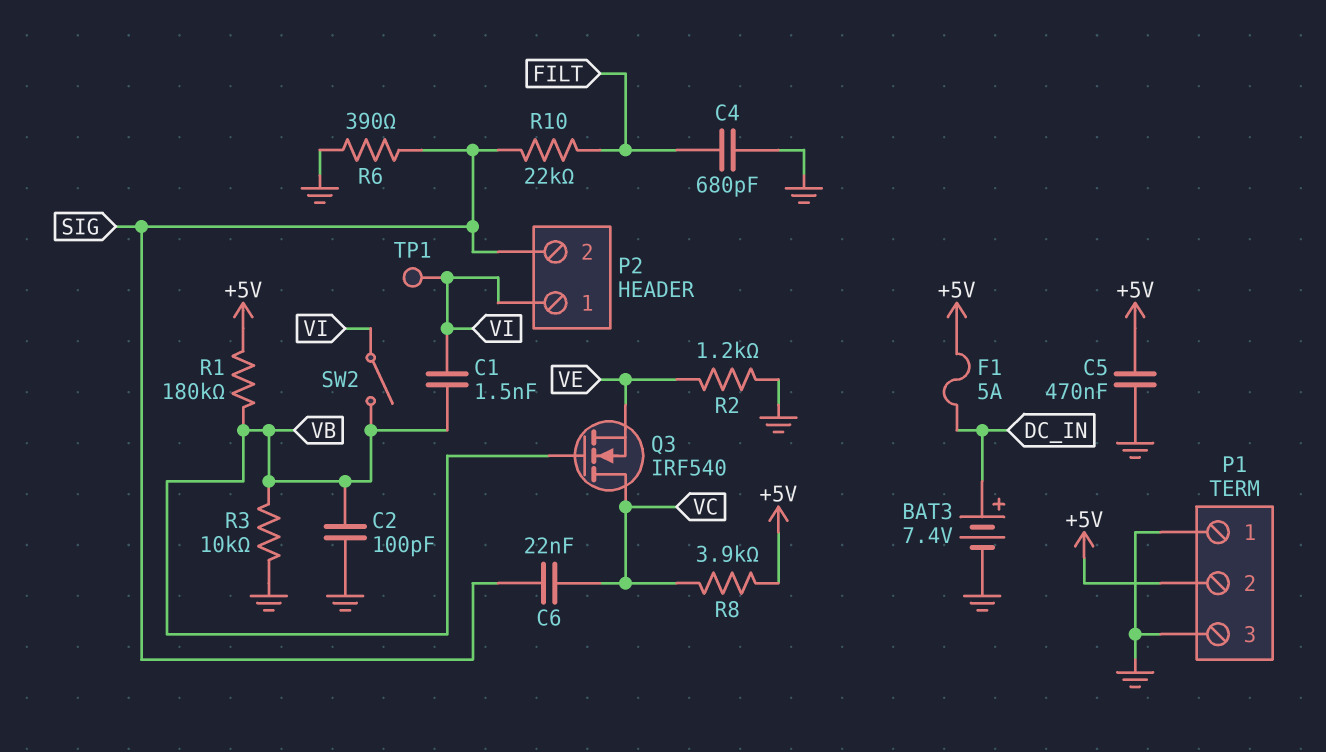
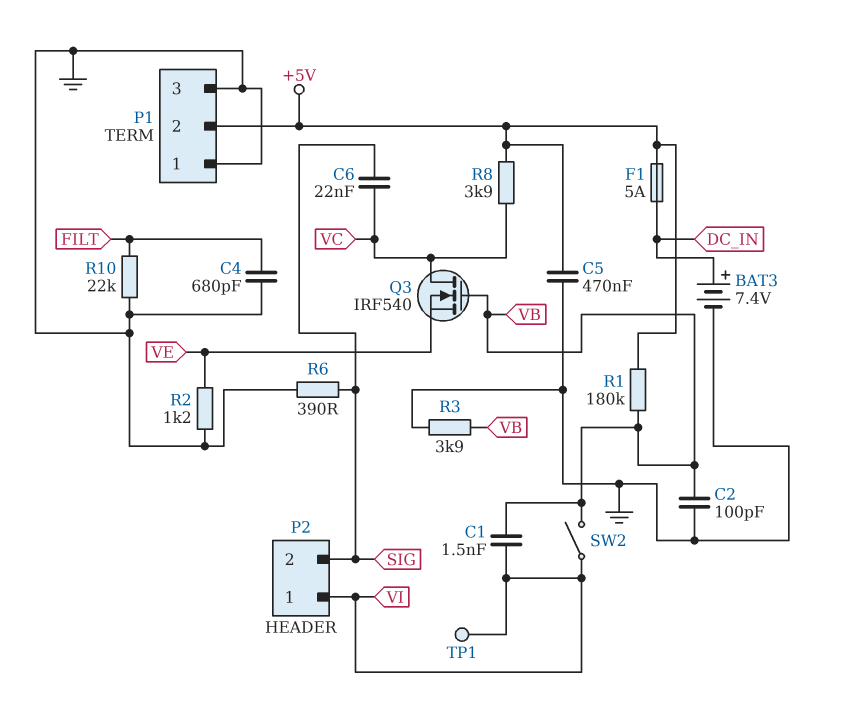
R3: 10k (GND, VB) -> 3.9k (GND, VB)
R10: 22k (FILT, SIG) -> 22k (FILT, GND)

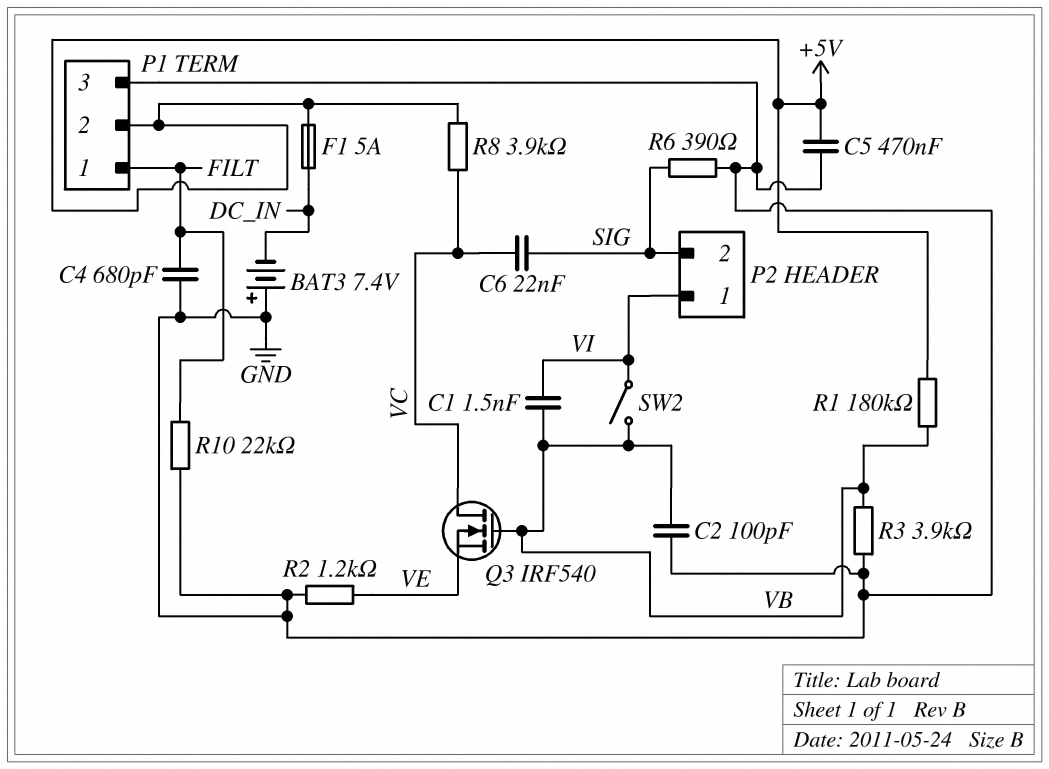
BAT3: 7.4V (plus DC_IN, minus GND) -> 7.4V (plus GND, minus DC_IN)
P1 pin 1: GND -> FILT
TP1: test point (VI) -> none

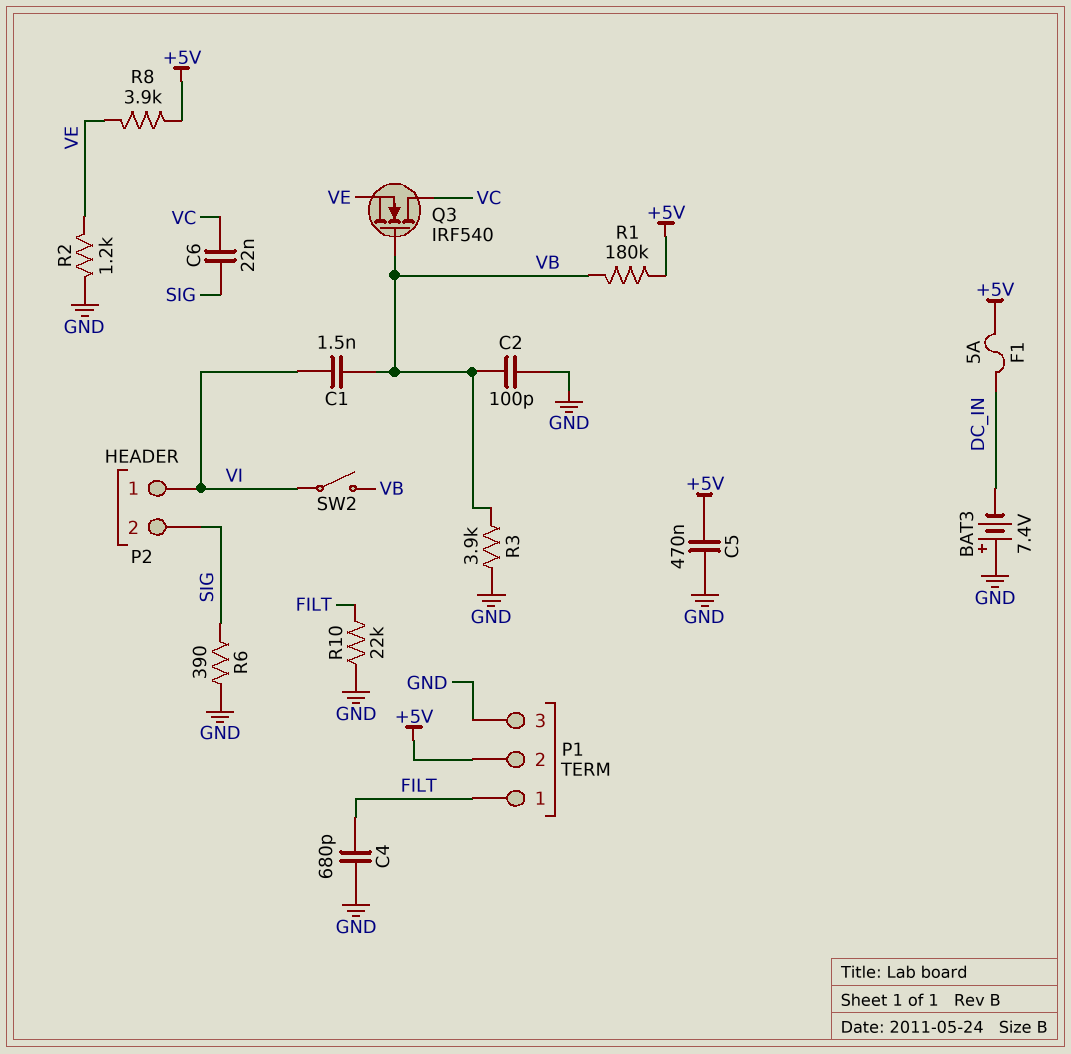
R8: 3.9k (+5V, VC) -> 3.9k (+5V, VE)

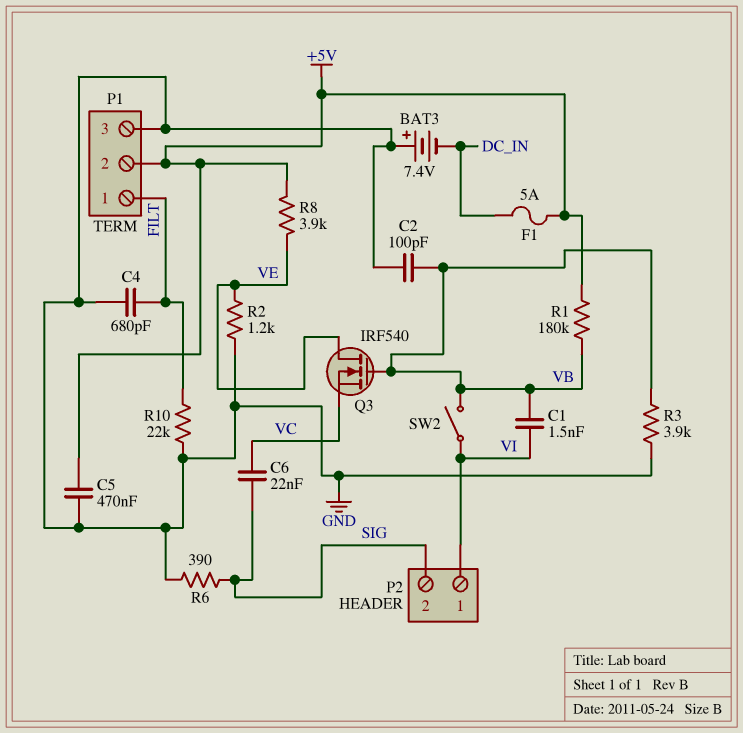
Q3: NMOS IRF540 (G VB, D VC, S VE) -> NMOS IRF540 (G VB, D VE, S VC)

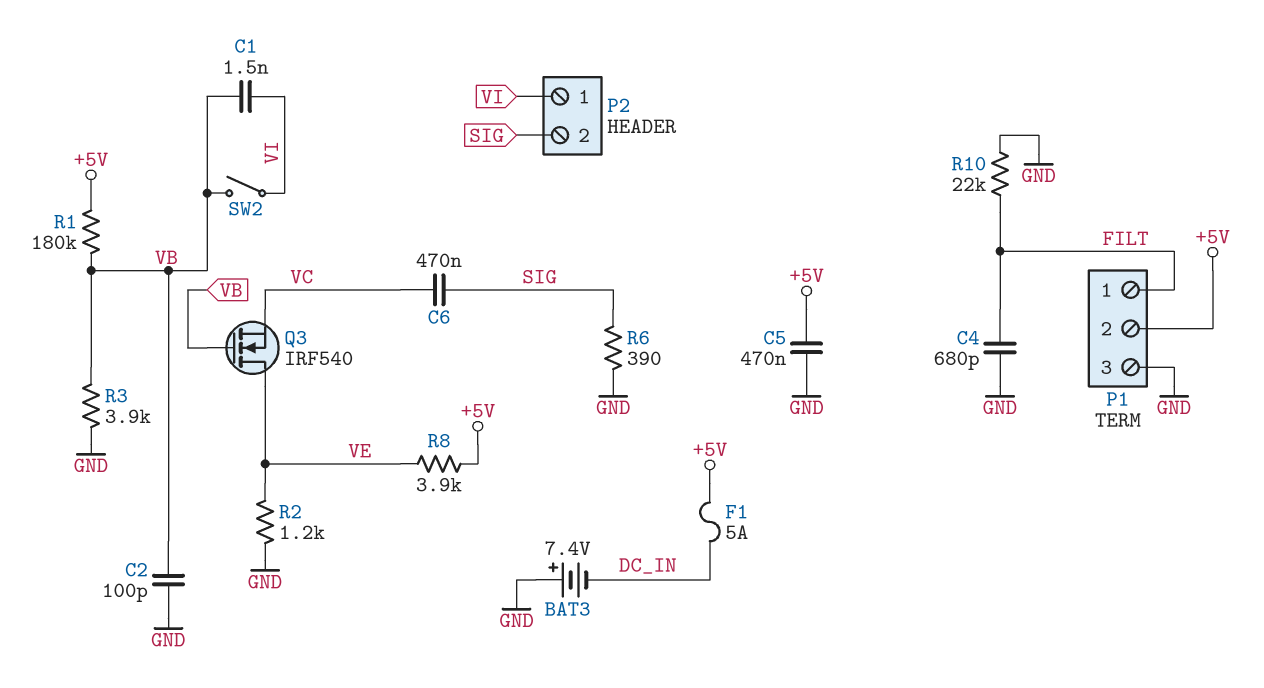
C6: 22nF (SIG, VC) -> 470nF (SIG, VC)

